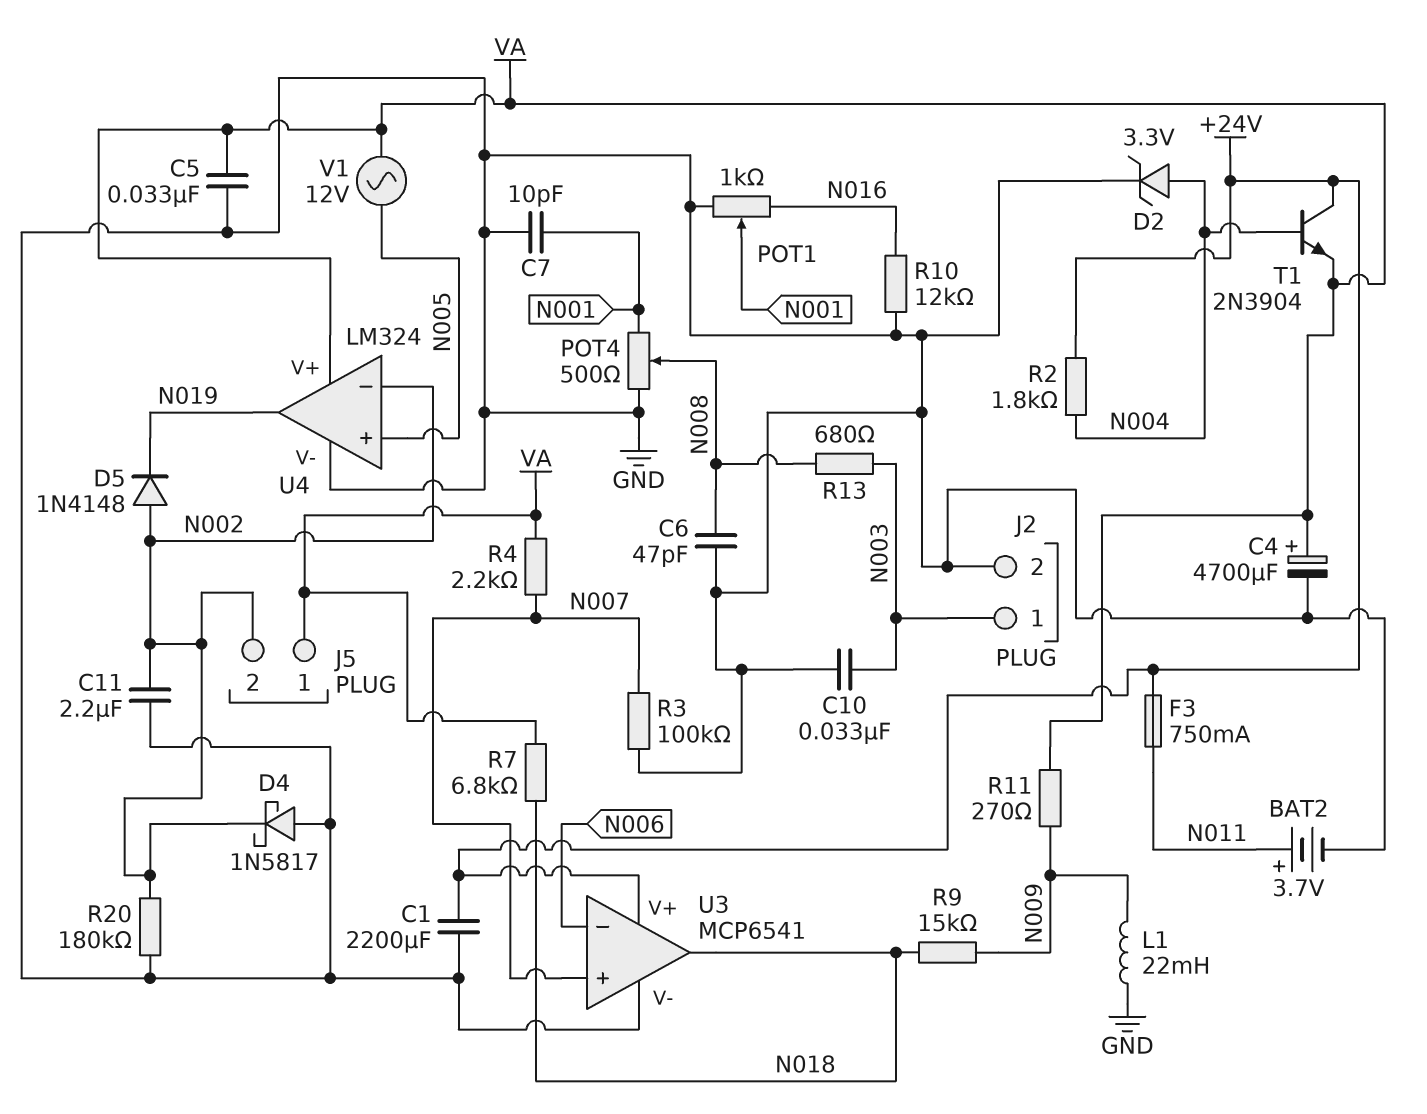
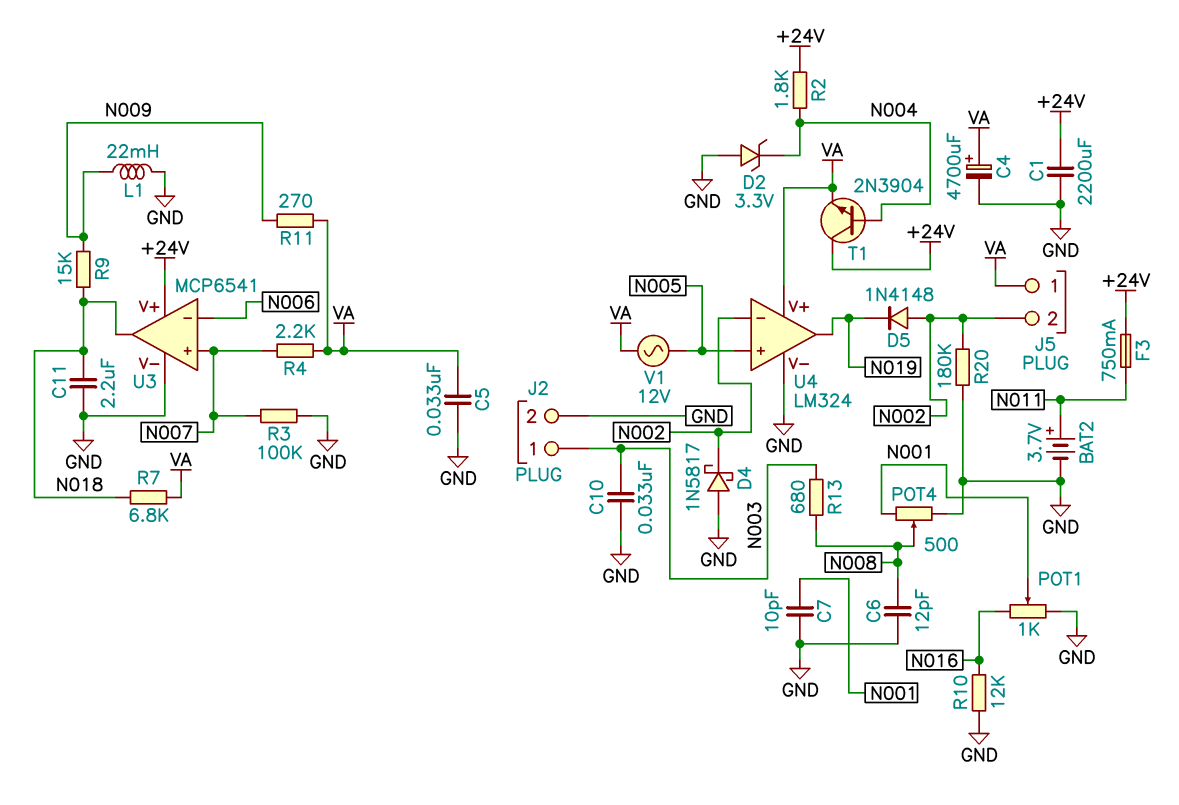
C6: 47pF (GND, N008) -> 12pF (GND, N008)
C11: 2.2uF (GND, N002) -> 2.2uF (GND, N018)
D2: zener 3.3V (A N004, K GND) -> zener 3.3V (A GND, K N004)

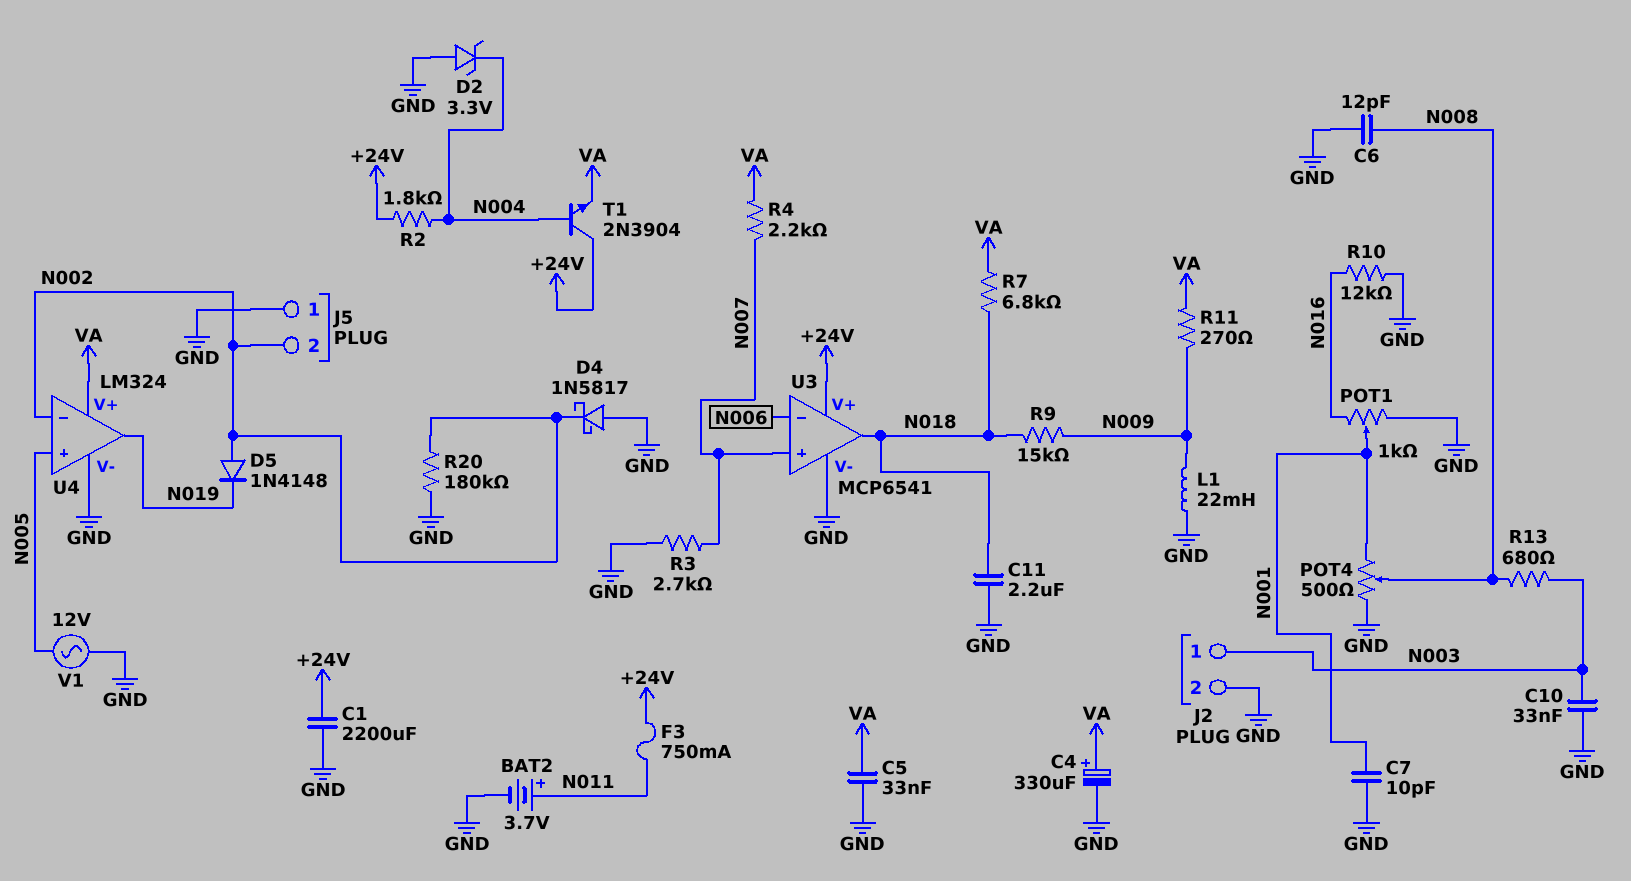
C4: 4700uF (plus VA, minus GND) -> 330uF (plus VA, minus GND)
J5 pin 1: VA -> GND
R3: 100k (GND, N007) -> 2.7k (GND, N007)
V1: AC 12V (N005, VA) -> AC 12V (GND, N005)

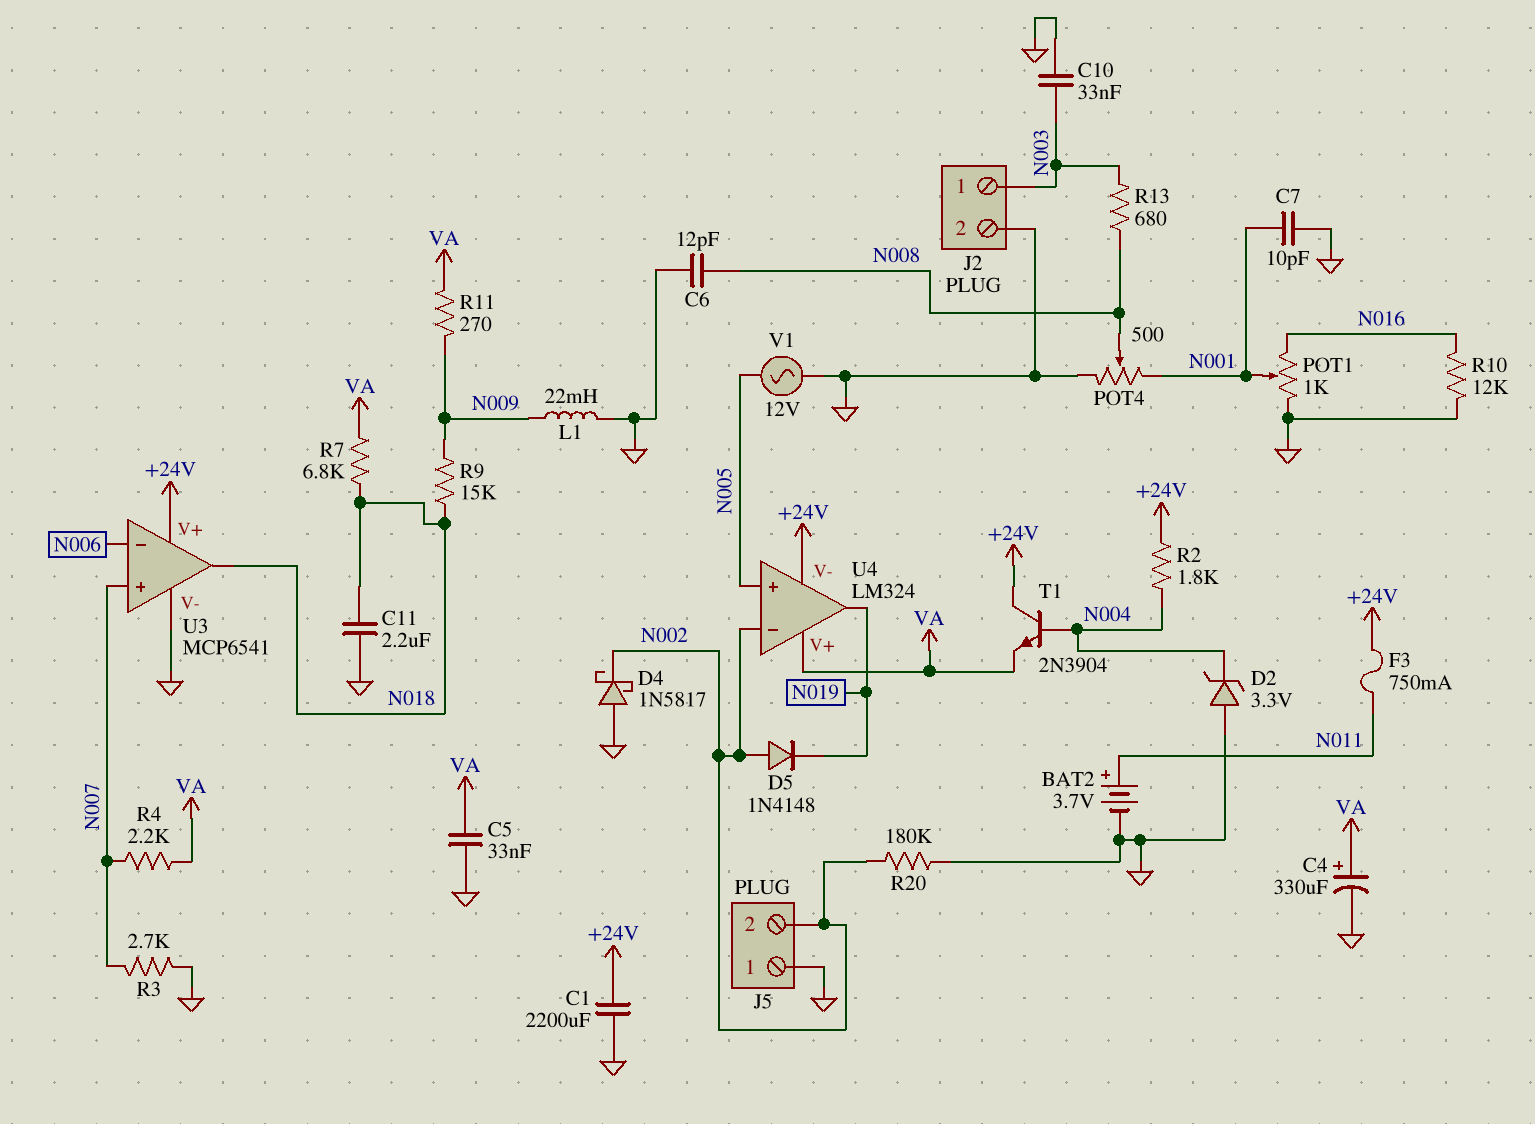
U4 pin V-: GND -> +24V

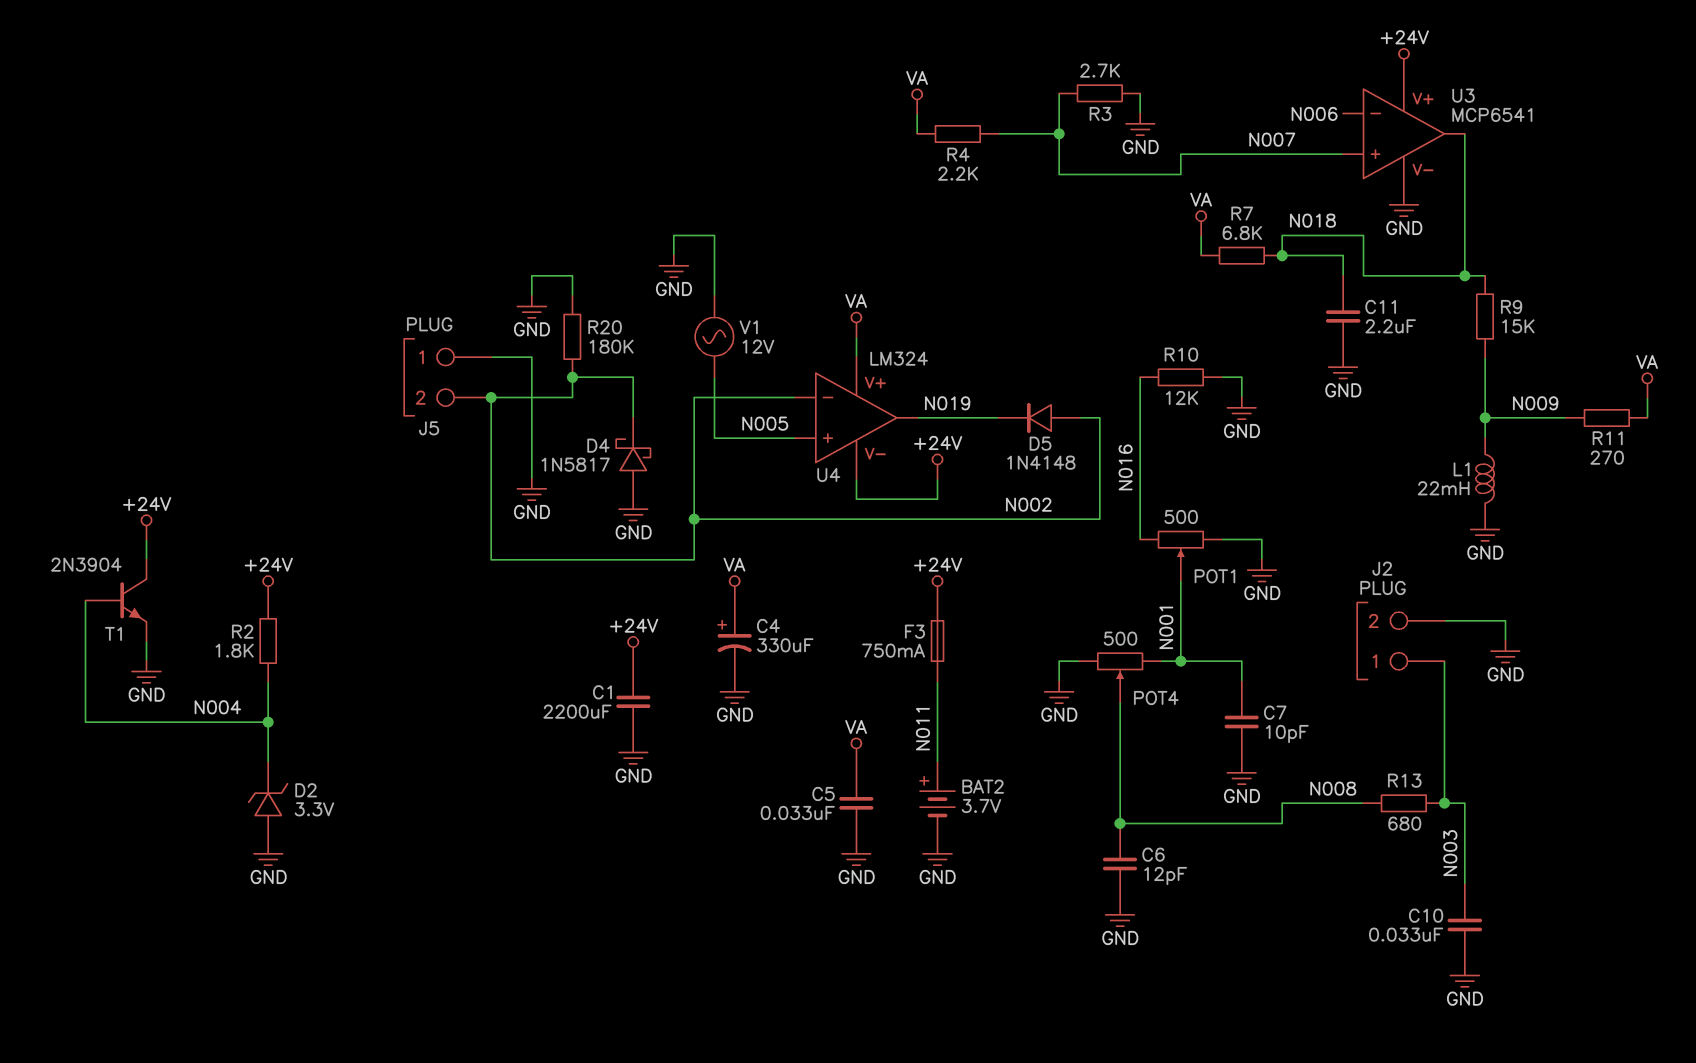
POT1: 1k (GND, N016, wiper N001) -> 500 (GND, N016, wiper N001)
T1: NPN 2N3904 (B N004, C +24V, E VA) -> NPN 2N3904 (B N004, C +24V, E GND)

